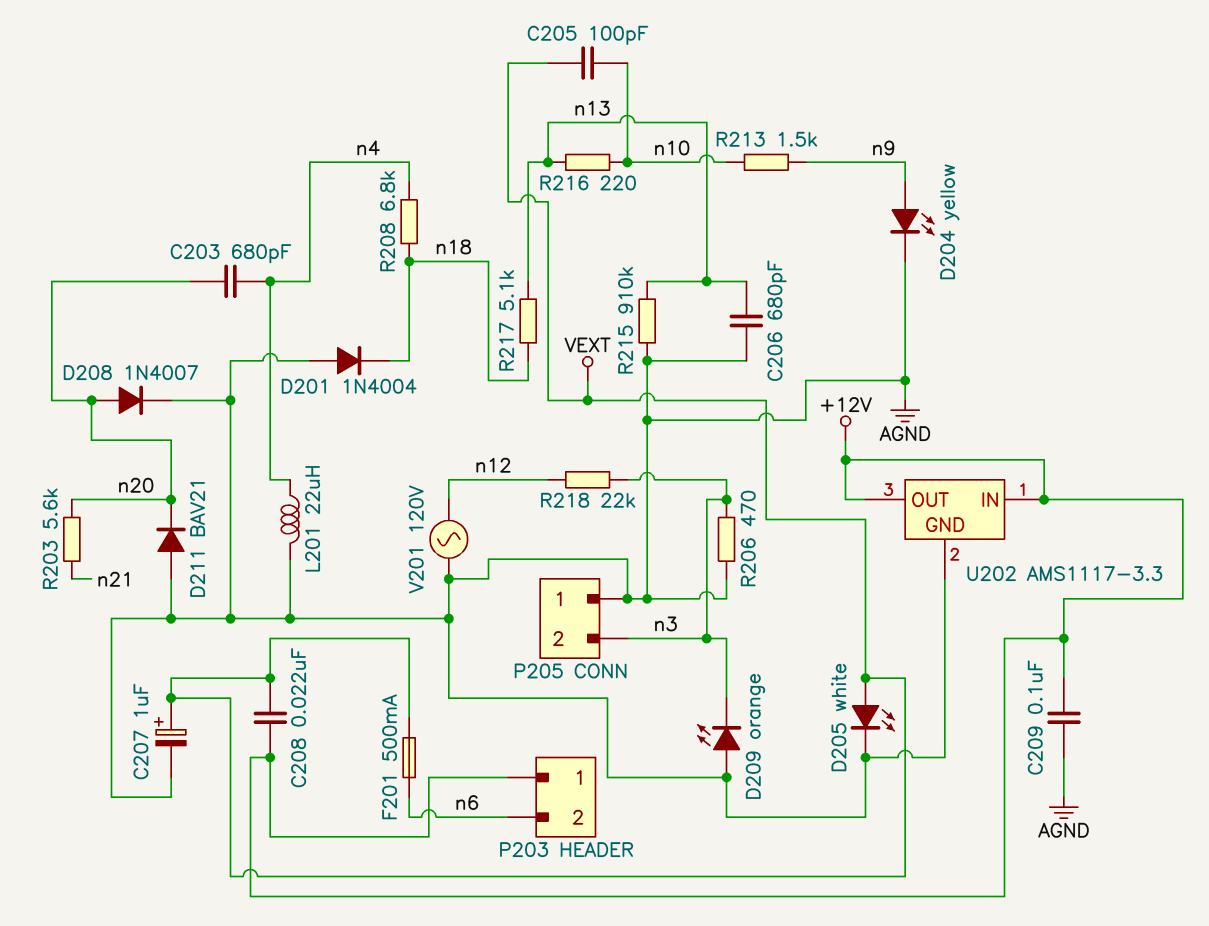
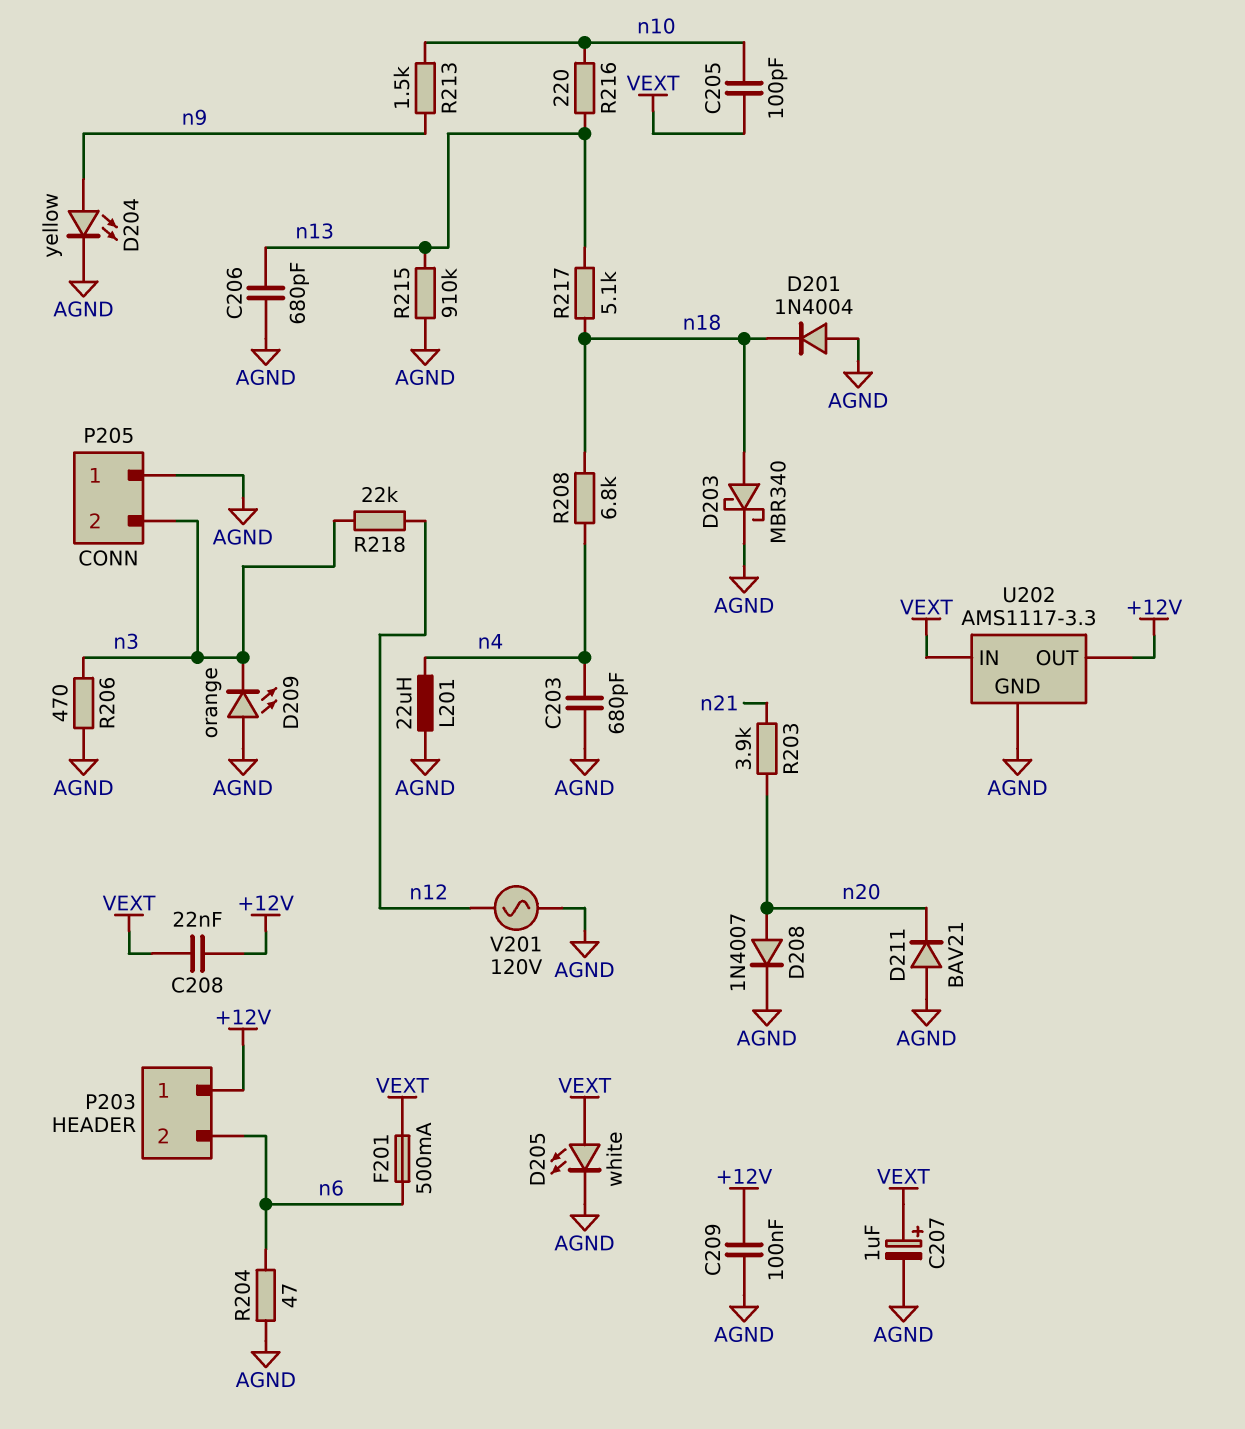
C203: 680pF (n4, n20) -> 680pF (AGND, n4)
D203: none -> schottky MBR340 (A n18, K AGND)
R203: 5.6k (n20, n21) -> 3.9k (n20, n21)
R204: none -> 47 (AGND, n6)
U202 pin IN: +12V -> VEXT

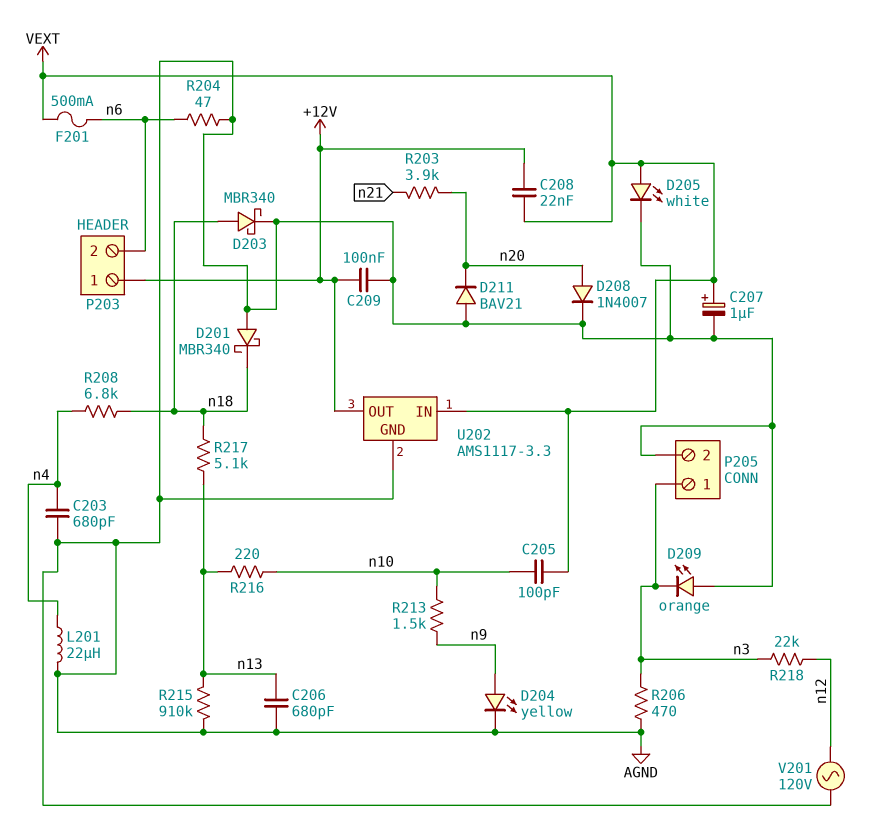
D201: diode 1N4004 (A AGND, K n18) -> schottky MBR340 (A AGND, K n18)
P205 pin 1: AGND -> n3
P205 pin 2: n3 -> AGND

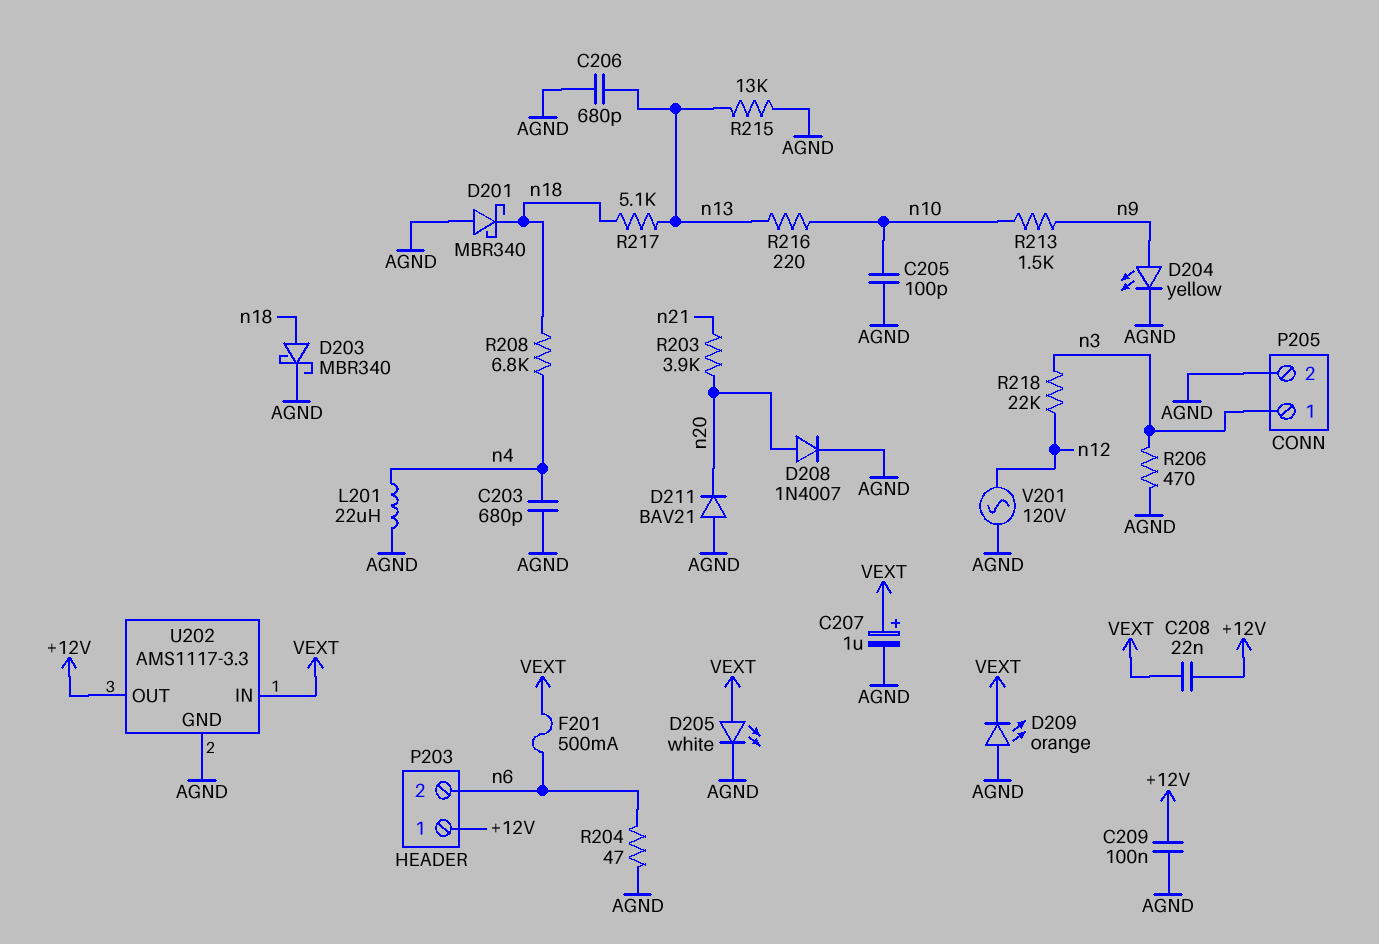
C205: 100pF (VEXT, n10) -> 100pF (AGND, n10)
D209: LED orange (A AGND, K n3) -> LED orange (A AGND, K VEXT)
R215: 910k (AGND, n13) -> 13k (AGND, n13)

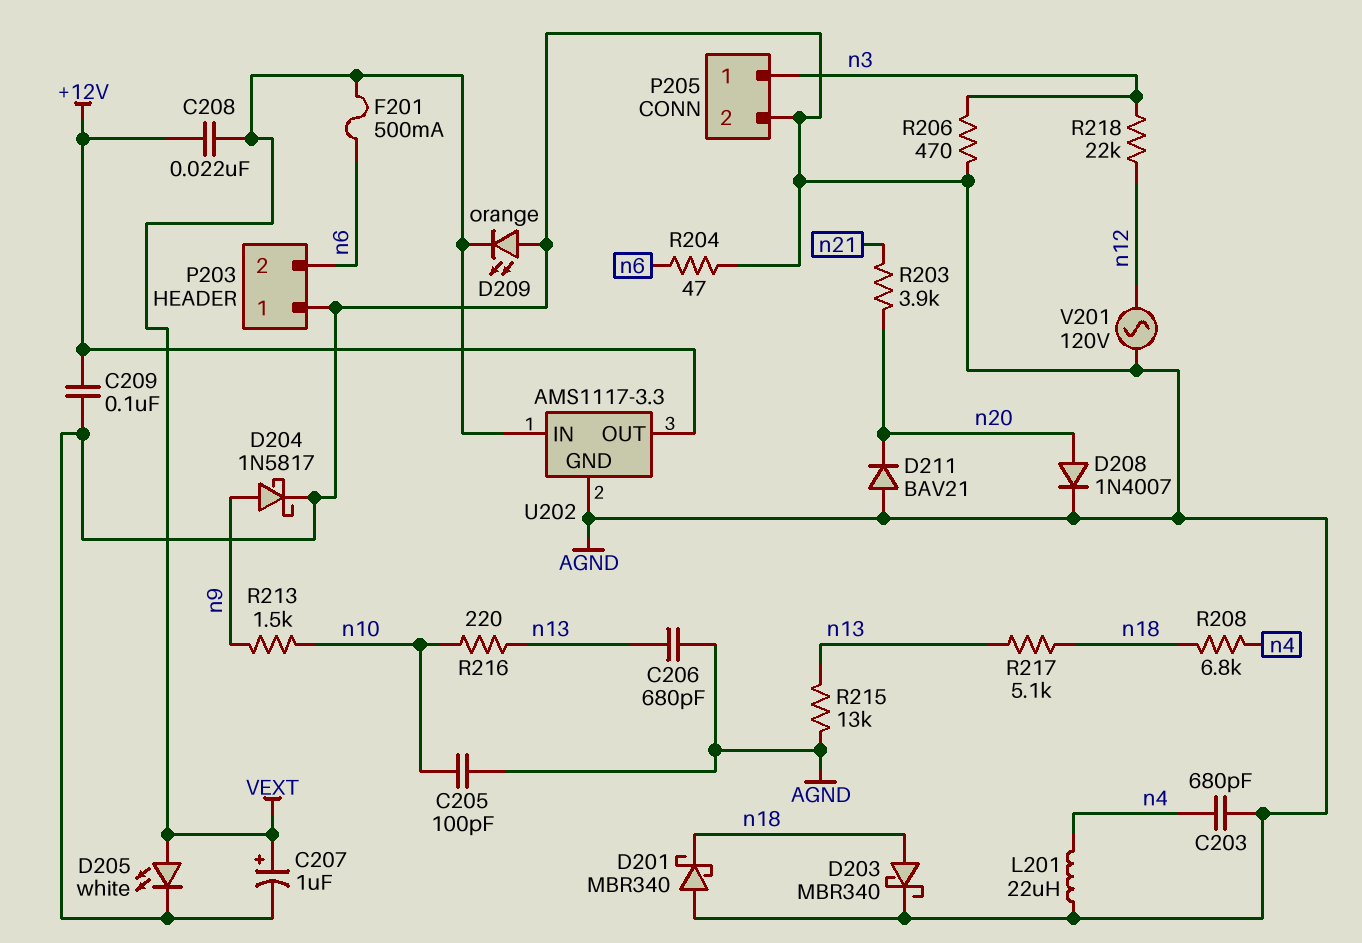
D204: LED yellow (A n9, K AGND) -> schottky 1N5817 (A n9, K AGND)
P203 pin 1: +12V -> AGND

